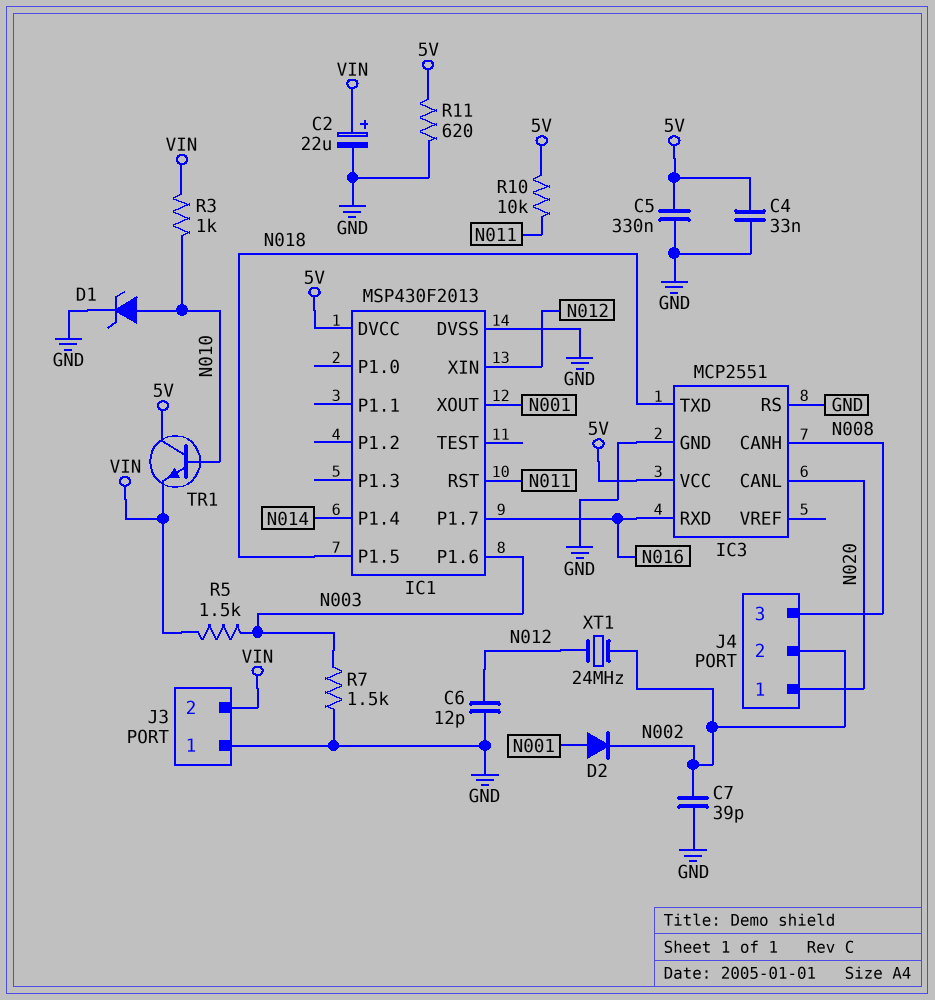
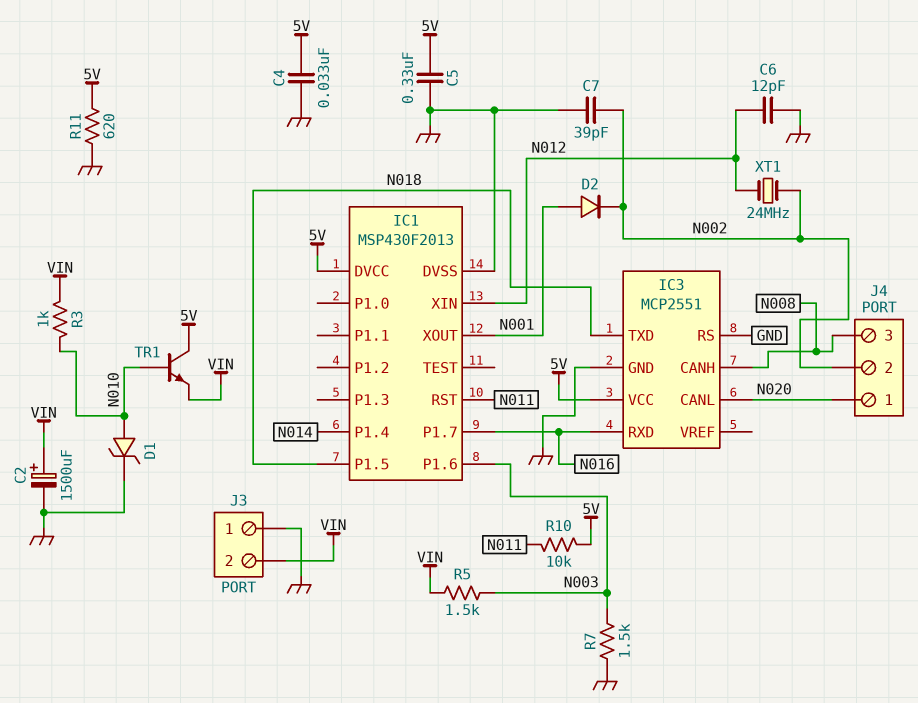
C2: 22uF (plus VIN, minus GND) -> 1500uF (plus VIN, minus GND)

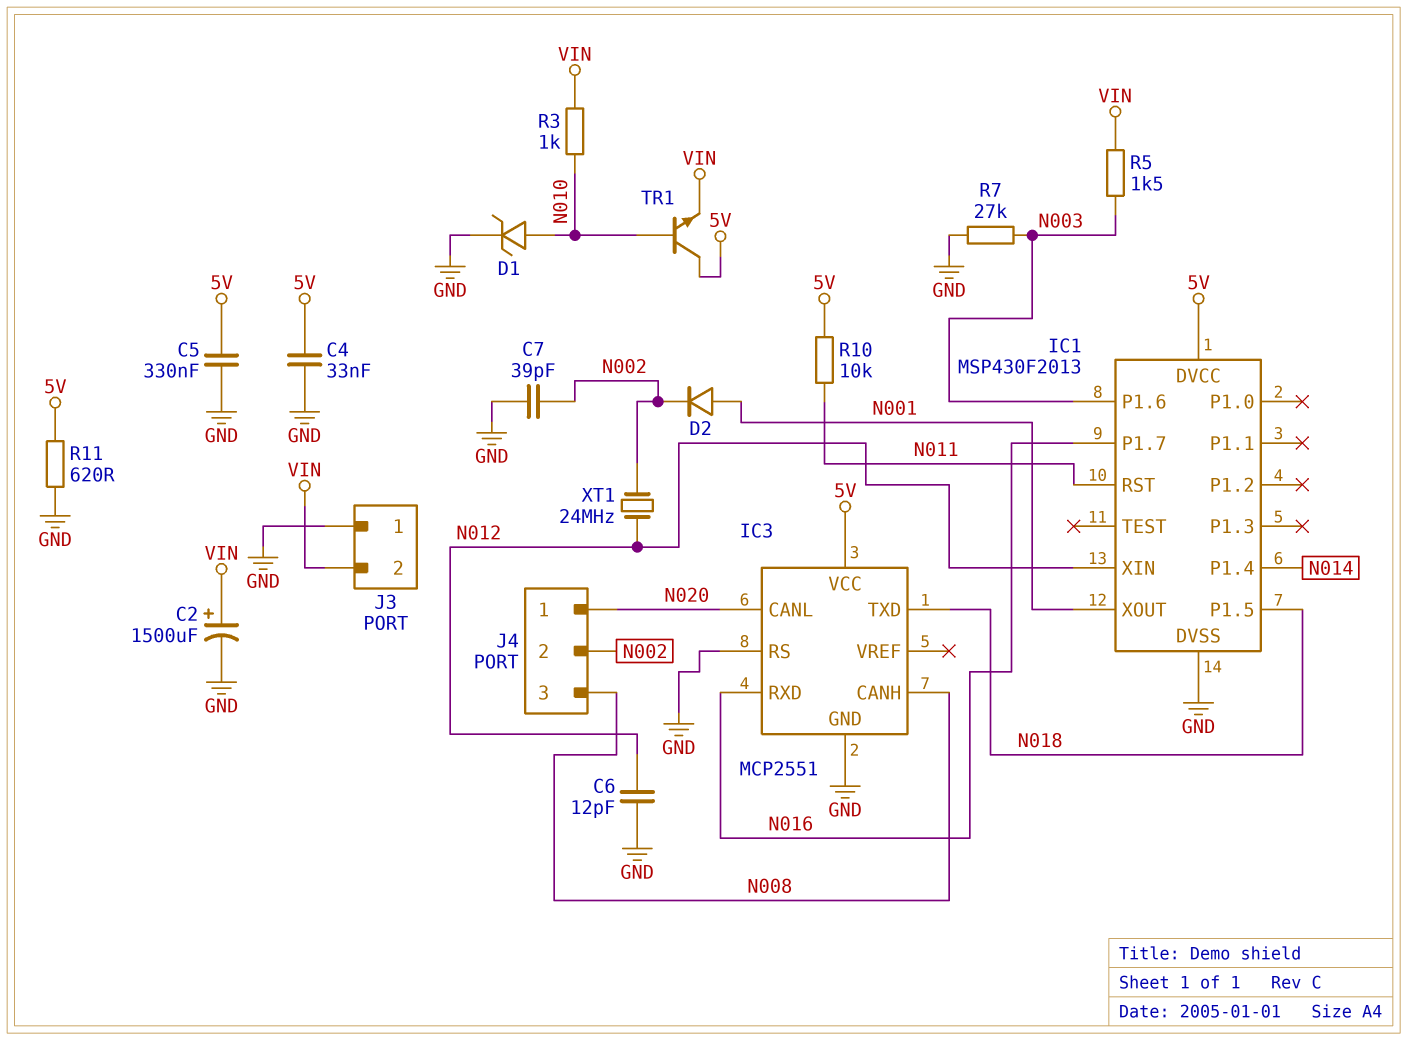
R7: 1.5k (GND, N003) -> 27k (GND, N003)

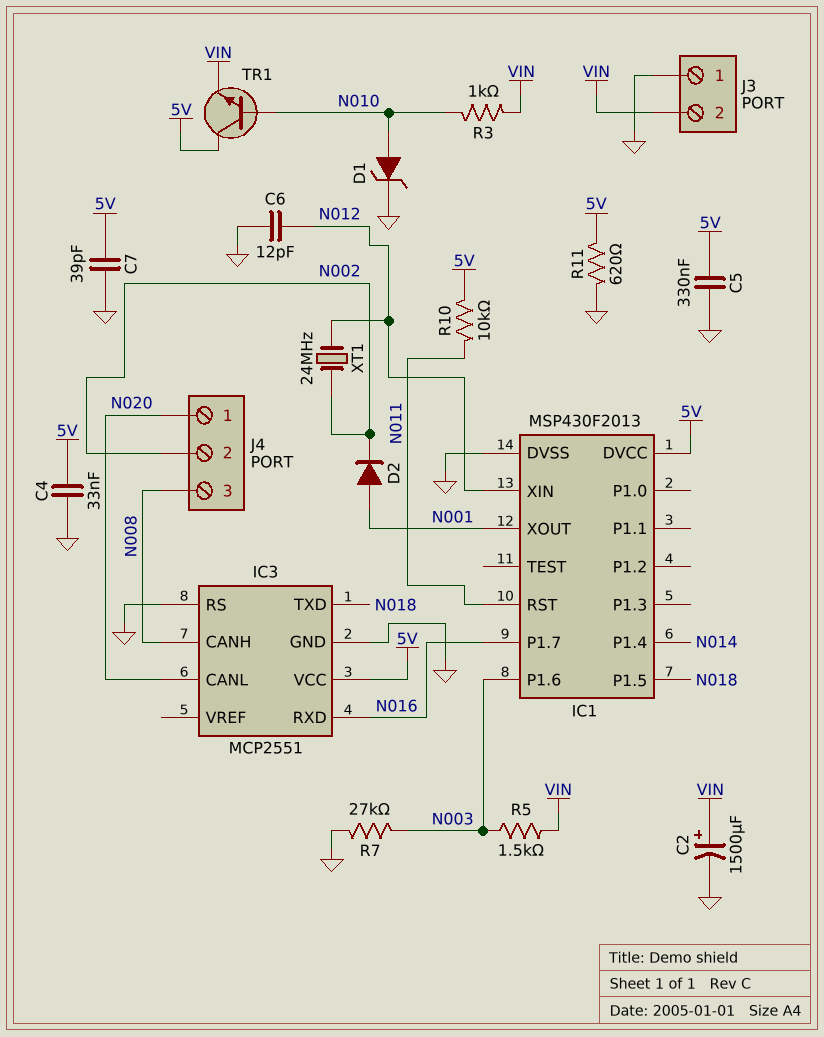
C7: 39pF (GND, N002) -> 39pF (5V, GND)

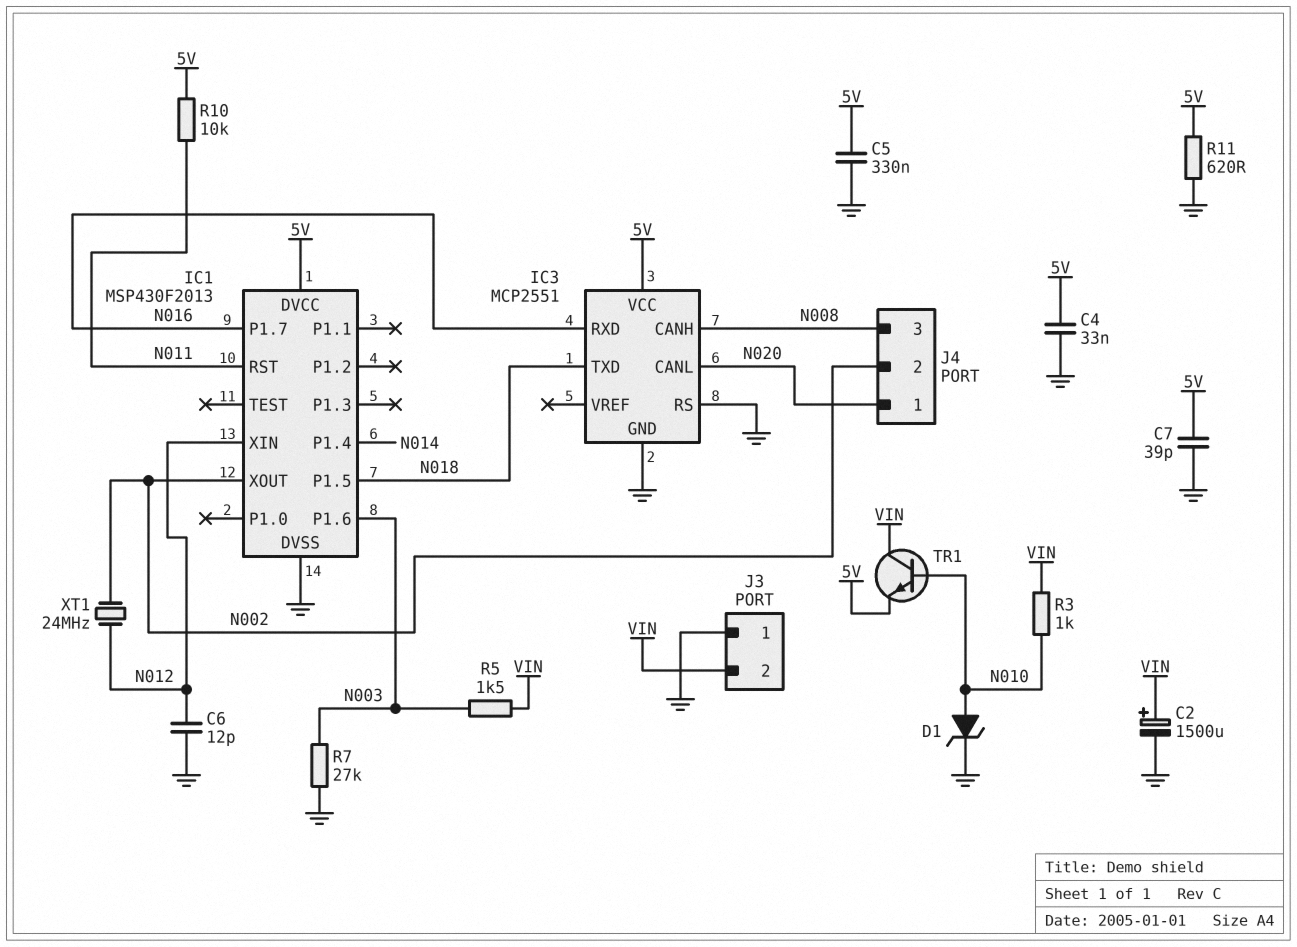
D2: diode (A N001, K N002) -> none
IC1 pin XOUT: N001 -> N002
TR1: NPN (B N010, C 5V, E VIN) -> NPN (B N010, C VIN, E 5V)

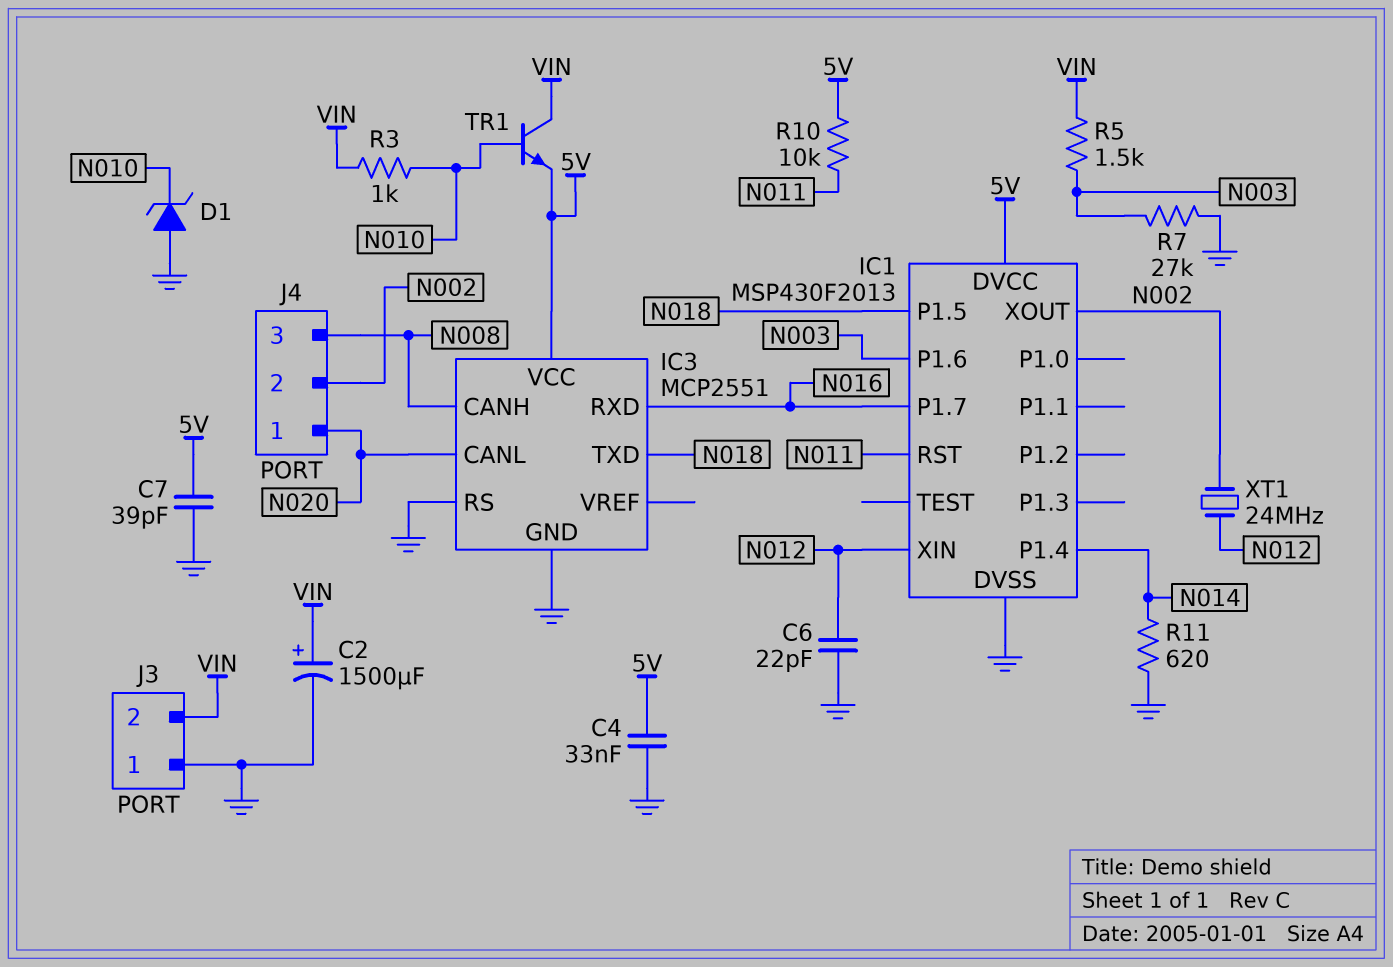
C5: 330nF (5V, GND) -> none
C6: 12pF (GND, N012) -> 22pF (GND, N012)
D1: zener (A N010, K GND) -> zener (A GND, K N010)
R11: 620 (5V, GND) -> 620 (GND, N014)

